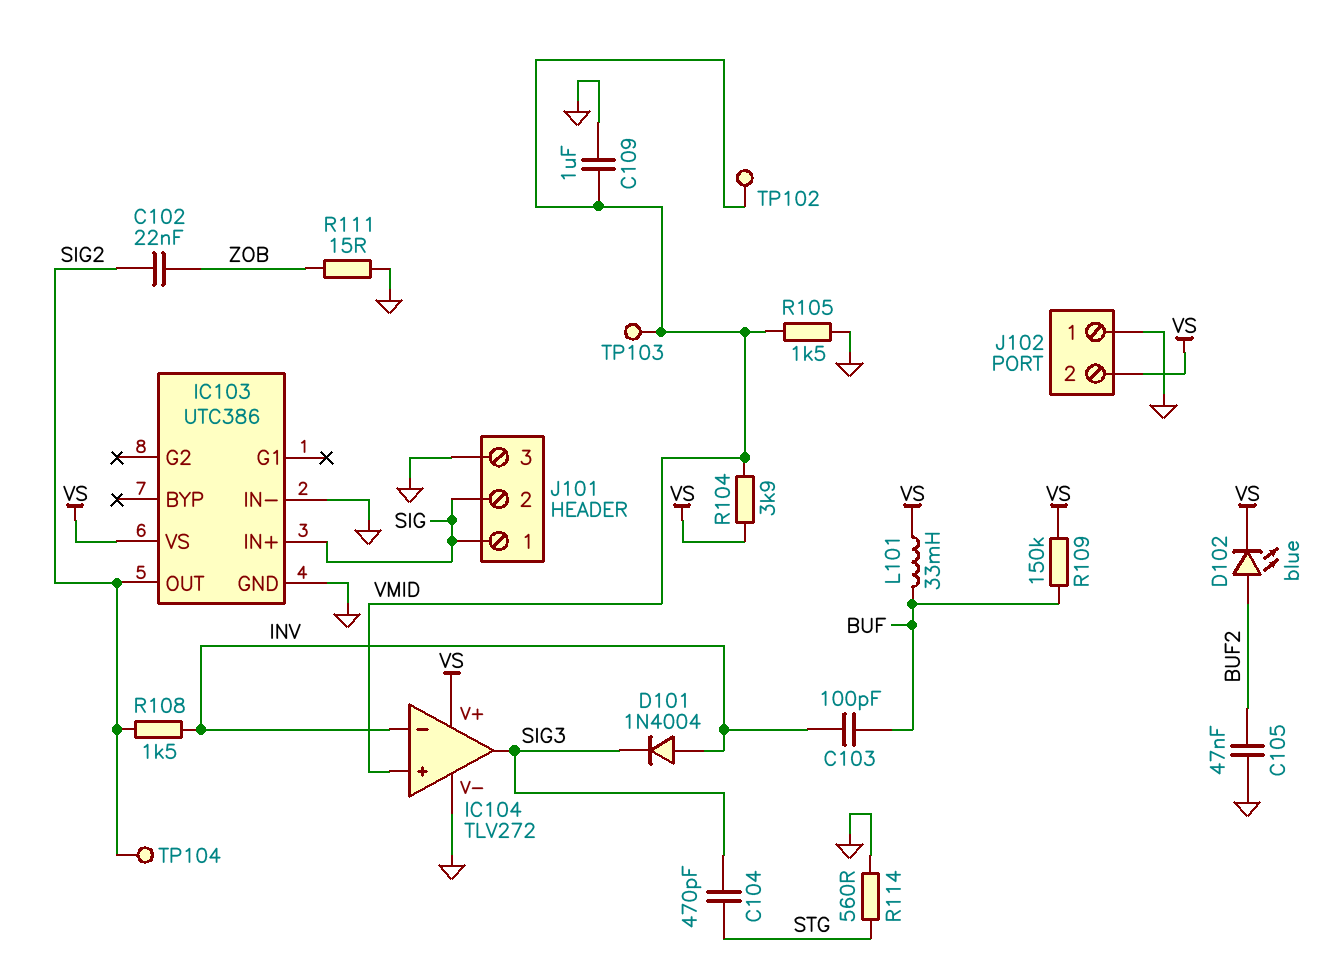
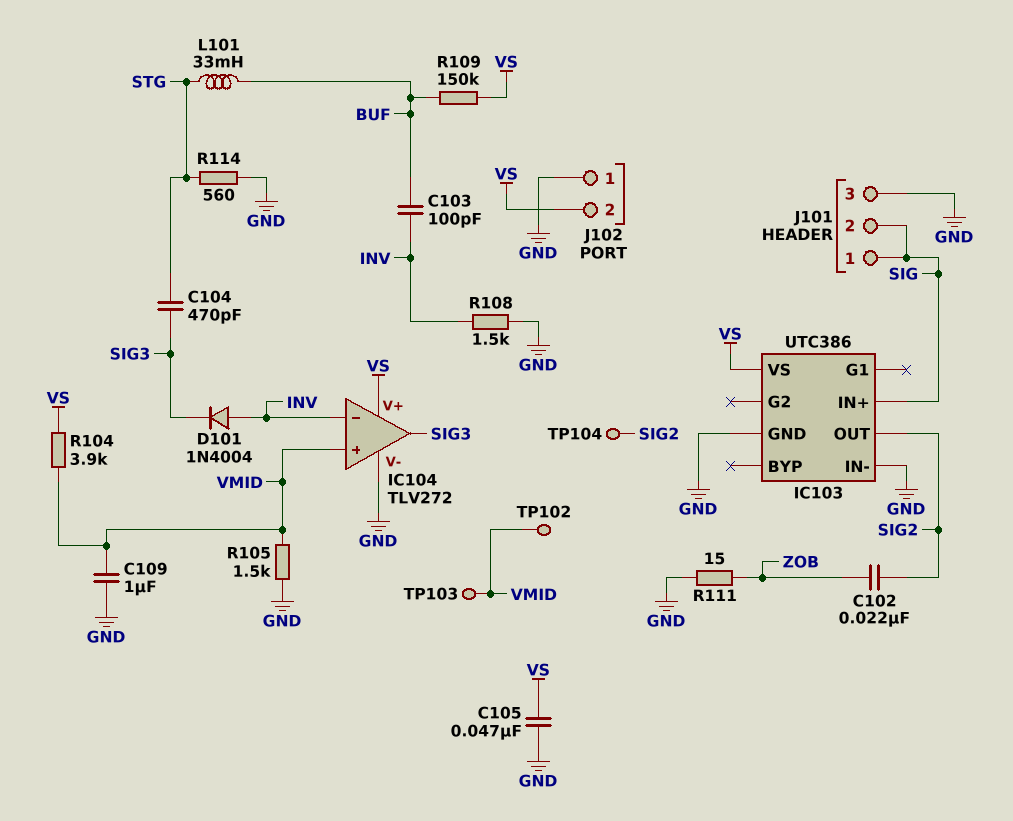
C105: 47nF (BUF2, GND) -> 47nF (GND, VS)
D102: LED blue (A BUF2, K VS) -> none
L101: 33mH (BUF, VS) -> 33mH (BUF, STG)
R108: 1.5k (INV, SIG2) -> 1.5k (GND, INV)

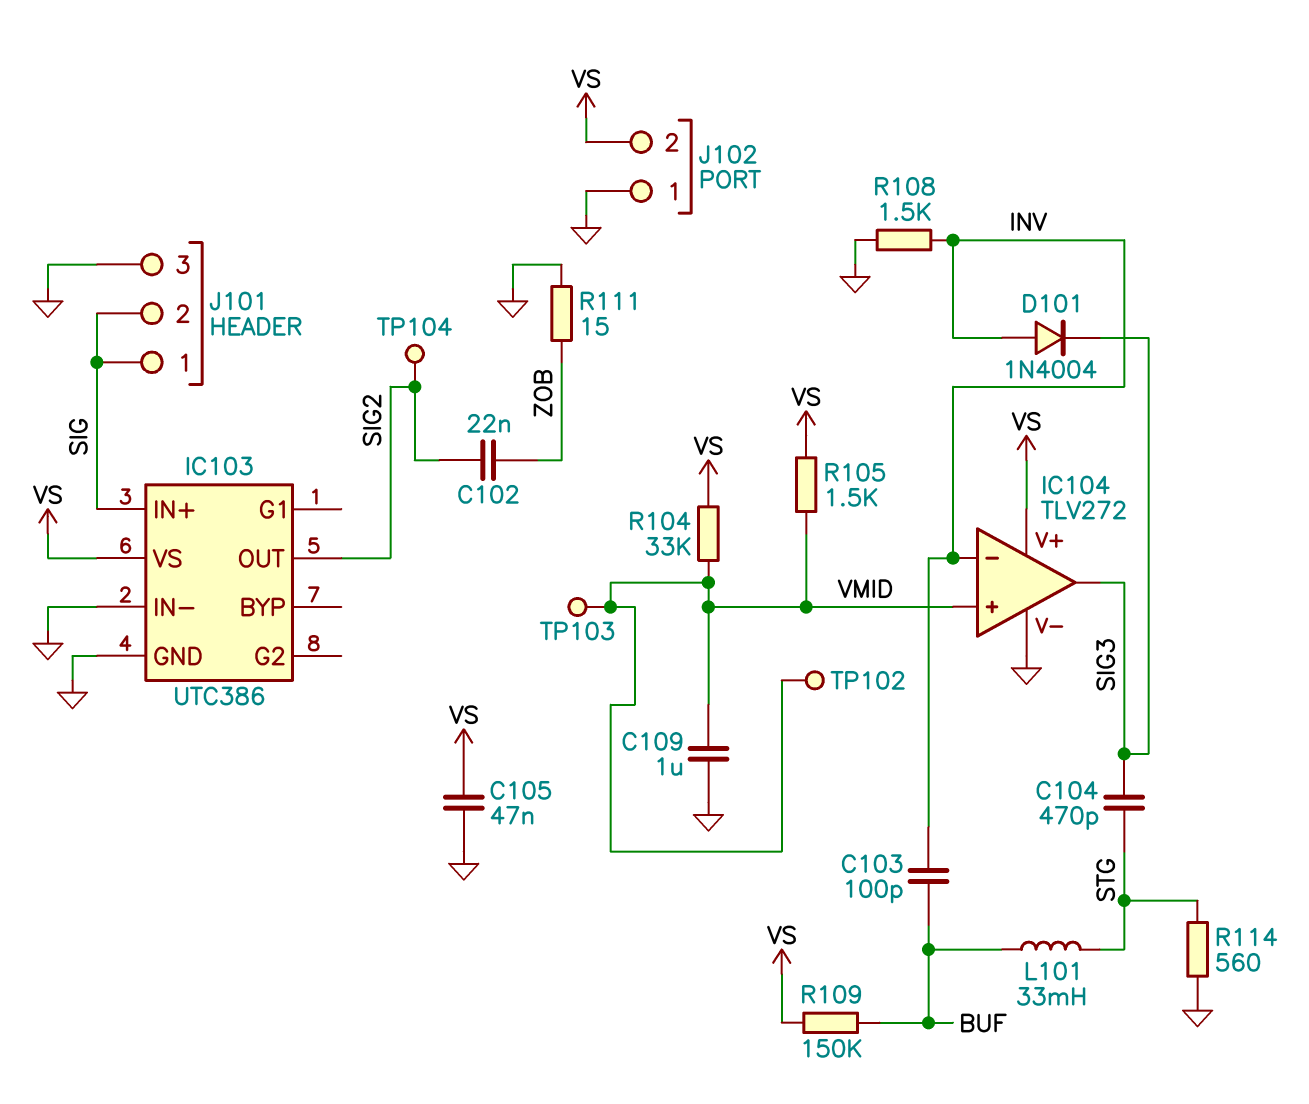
R104: 3.9k (VMID, VS) -> 33k (VMID, VS)
R105: 1.5k (GND, VMID) -> 1.5k (VMID, VS)

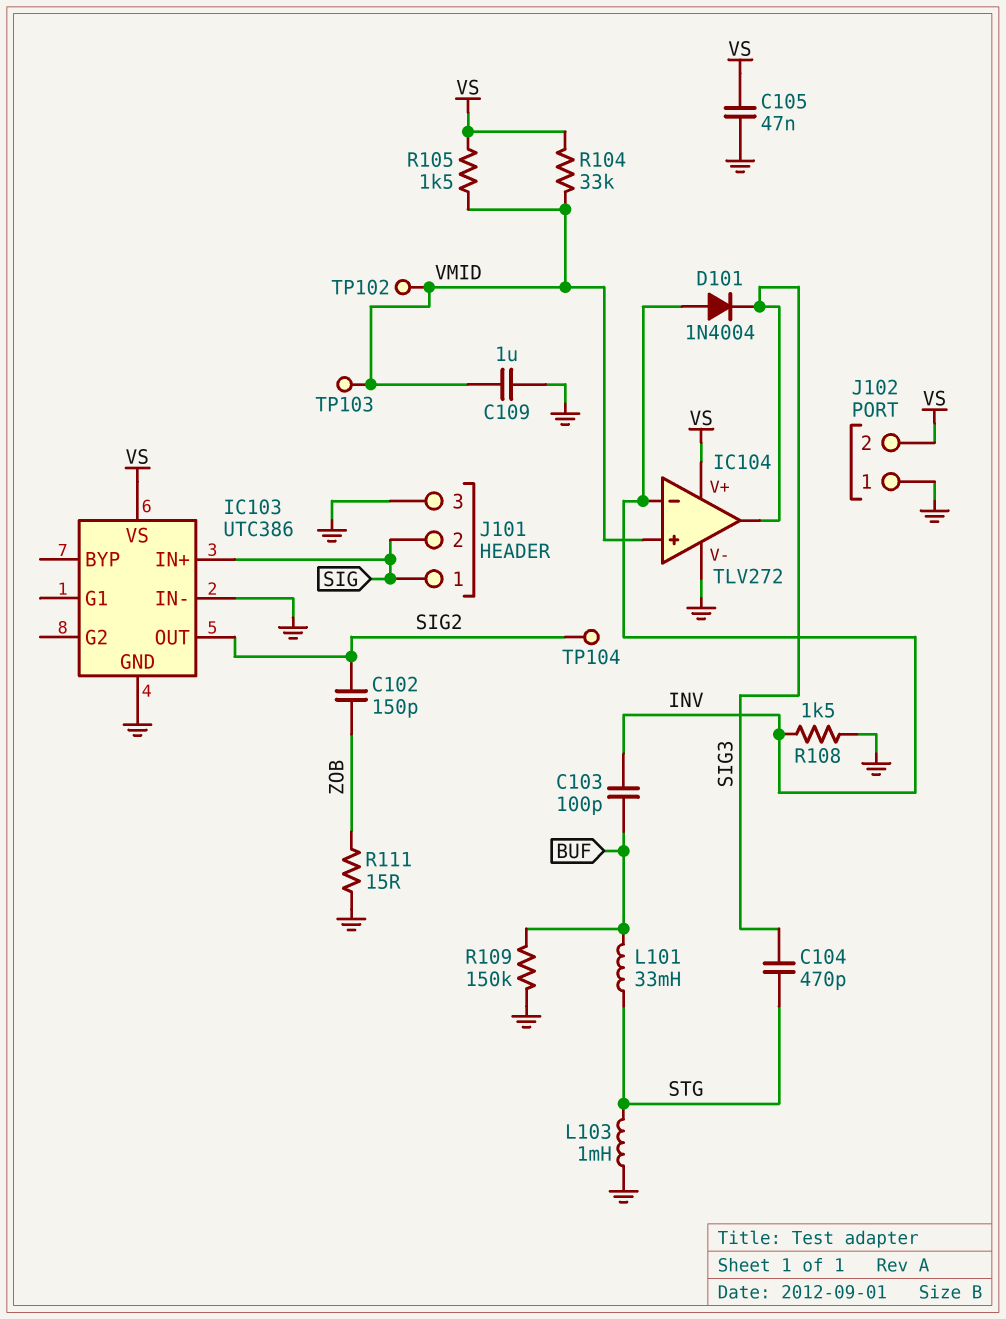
C102: 22nF (SIG2, ZOB) -> 150pF (SIG2, ZOB)
L103: none -> 1mH (GND, STG)
R109: 150k (BUF, VS) -> 150k (BUF, GND)
R114: 560 (GND, STG) -> none

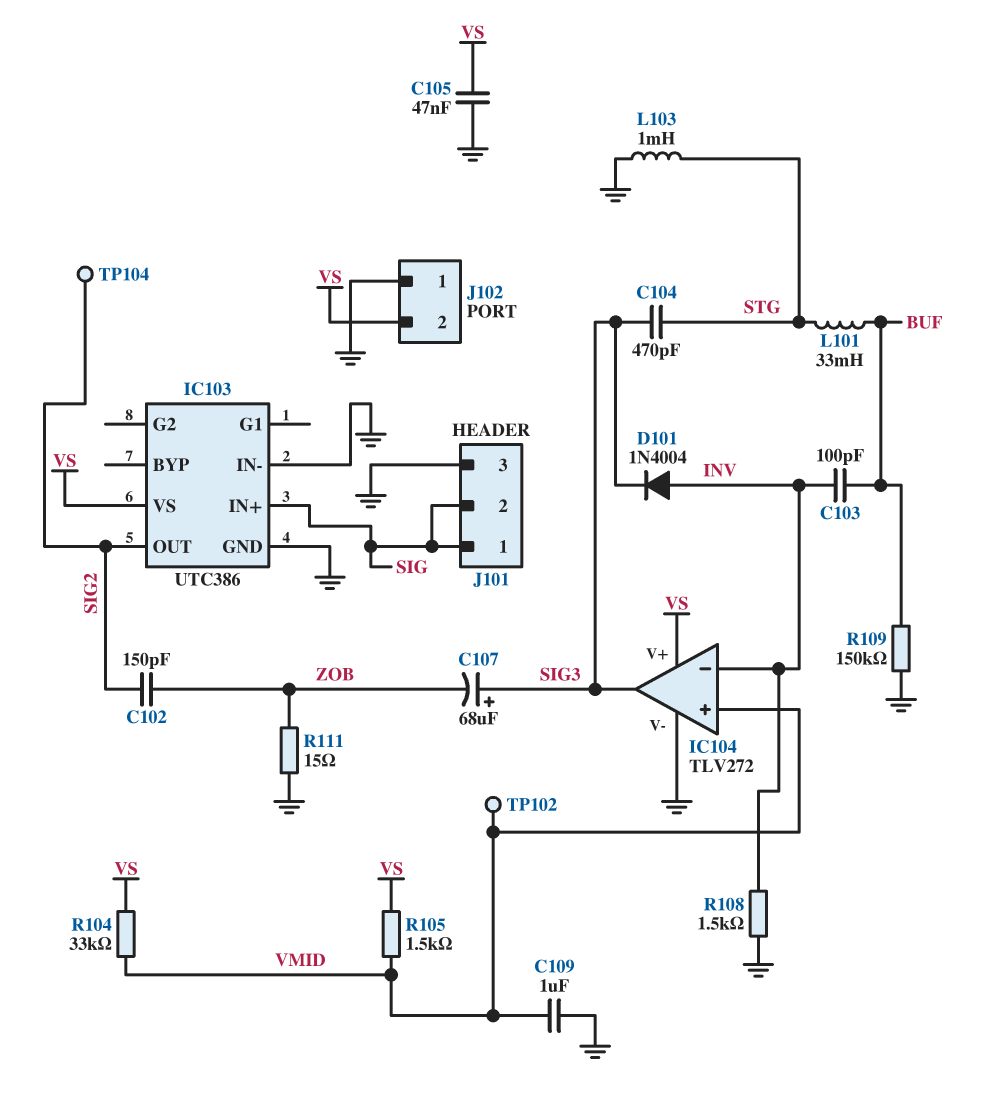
C107: none -> 68uF (plus SIG3, minus ZOB)
TP103: test point (VMID) -> none

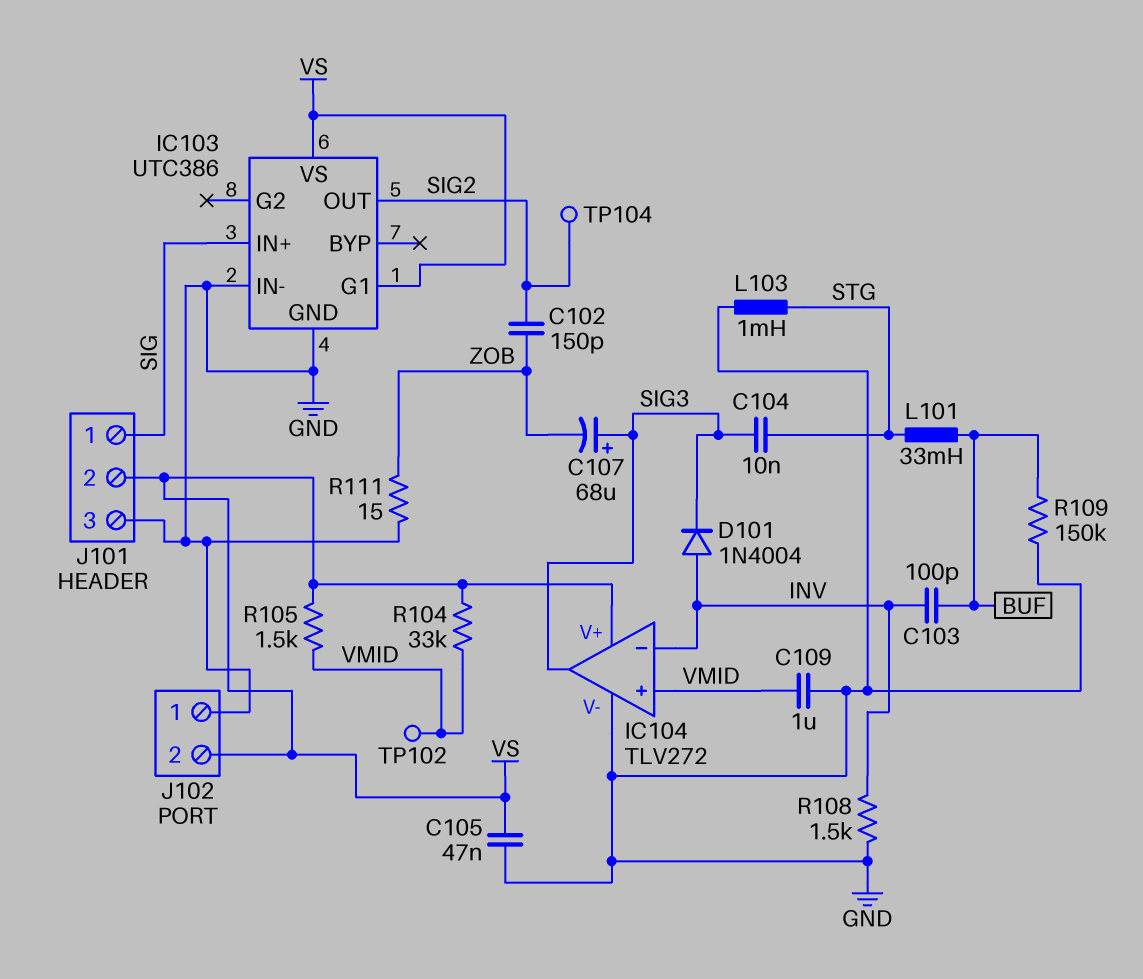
C104: 470pF (SIG3, STG) -> 10nF (SIG3, STG)
IC103 pin G1: none -> VS
J101 pin 2: SIG -> VS

